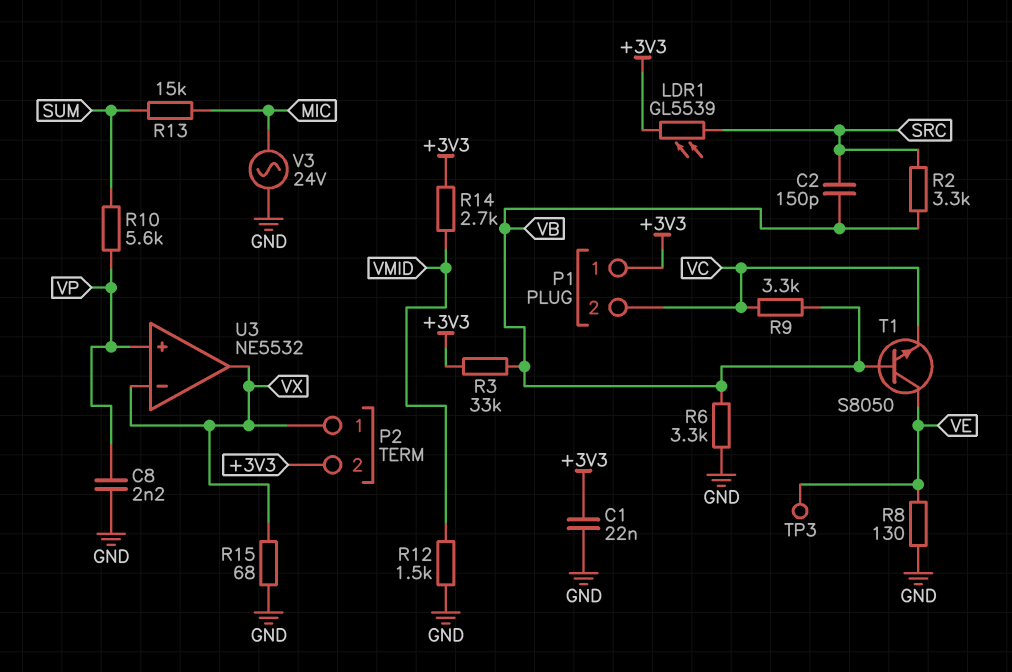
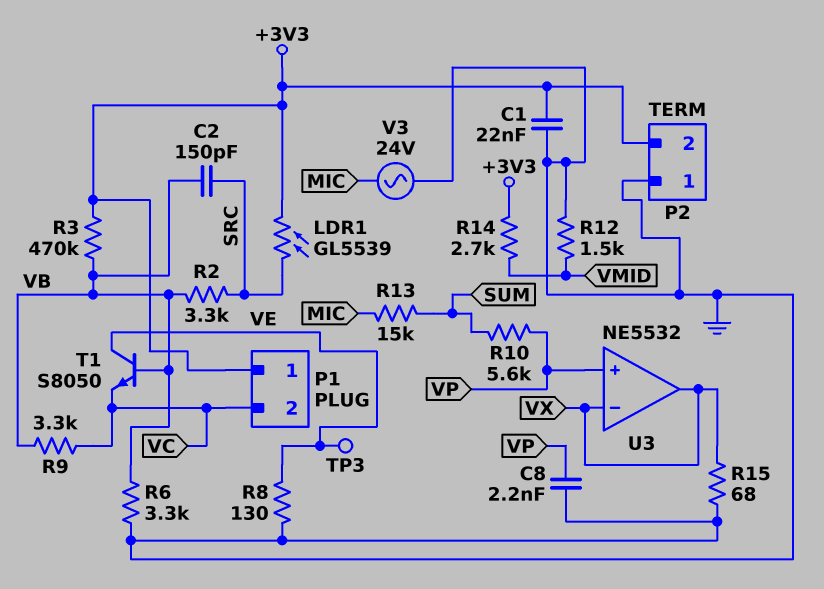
P2 pin 1: VX -> GND
R3: 33k (+3V3, VB) -> 470k (+3V3, VB)

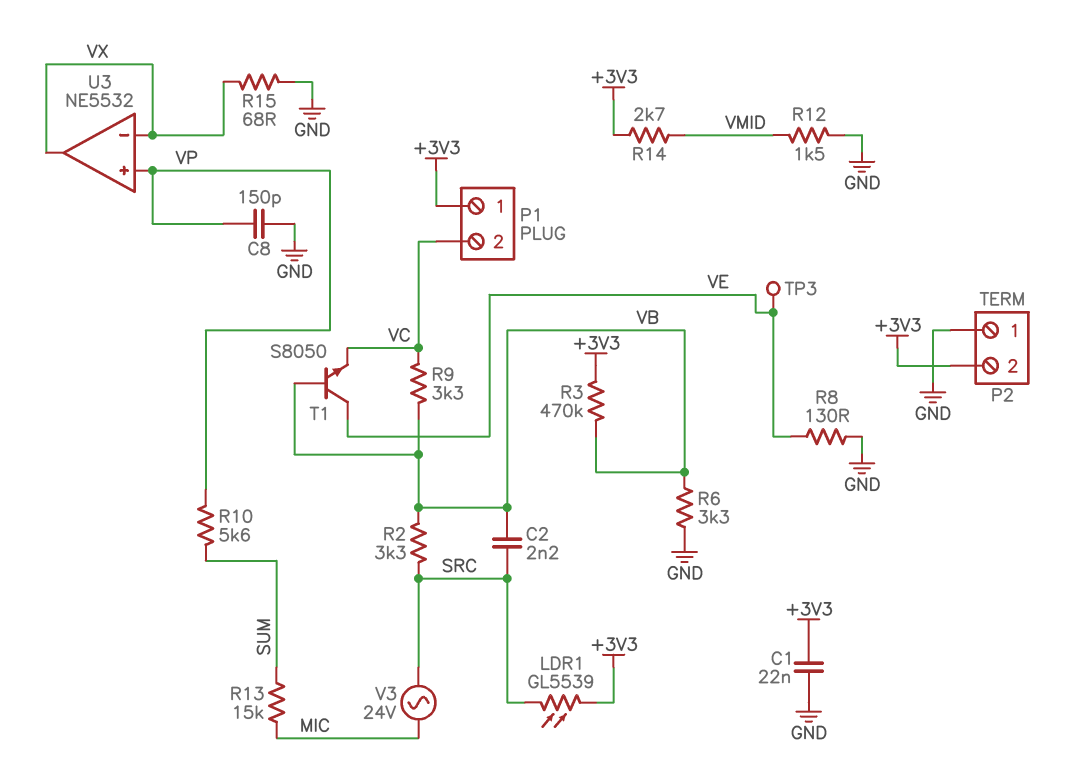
C2: 150pF (SRC, VB) -> 2.2nF (SRC, VB)
C8: 2.2nF (GND, VP) -> 150pF (GND, VP)
V3: AC 24V (GND, MIC) -> AC 24V (MIC, SRC)

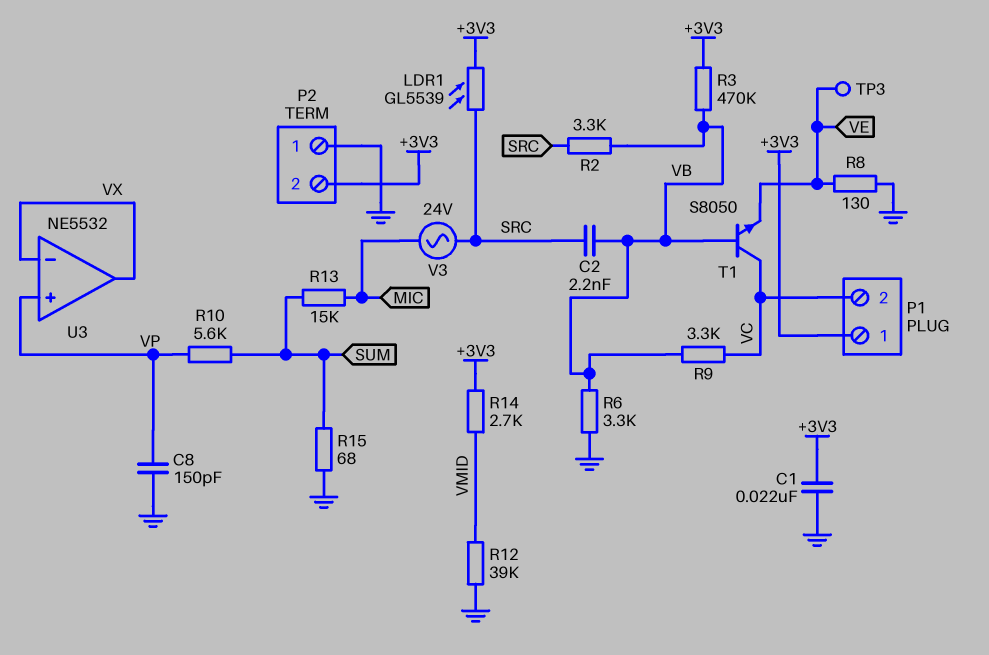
R12: 1.5k (GND, VMID) -> 39k (GND, VMID)
R15: 68 (GND, VX) -> 68 (GND, SUM)
T1: NPN S8050 (B VB, C VE, E VC) -> NPN S8050 (B VB, C VC, E VE)

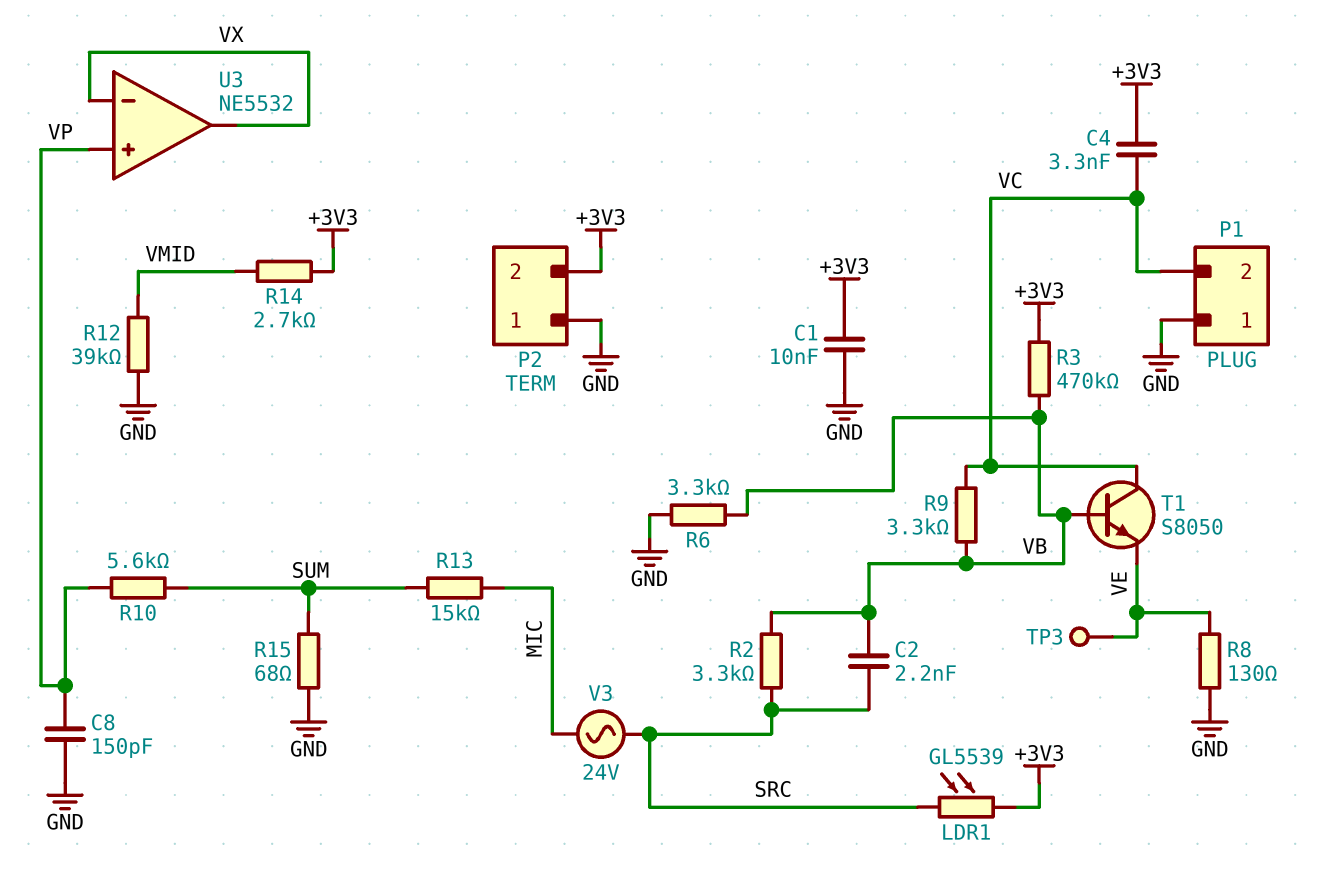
C1: 22nF (+3V3, GND) -> 10nF (+3V3, GND)
C4: none -> 3.3nF (+3V3, VC)
P1 pin 1: +3V3 -> GND

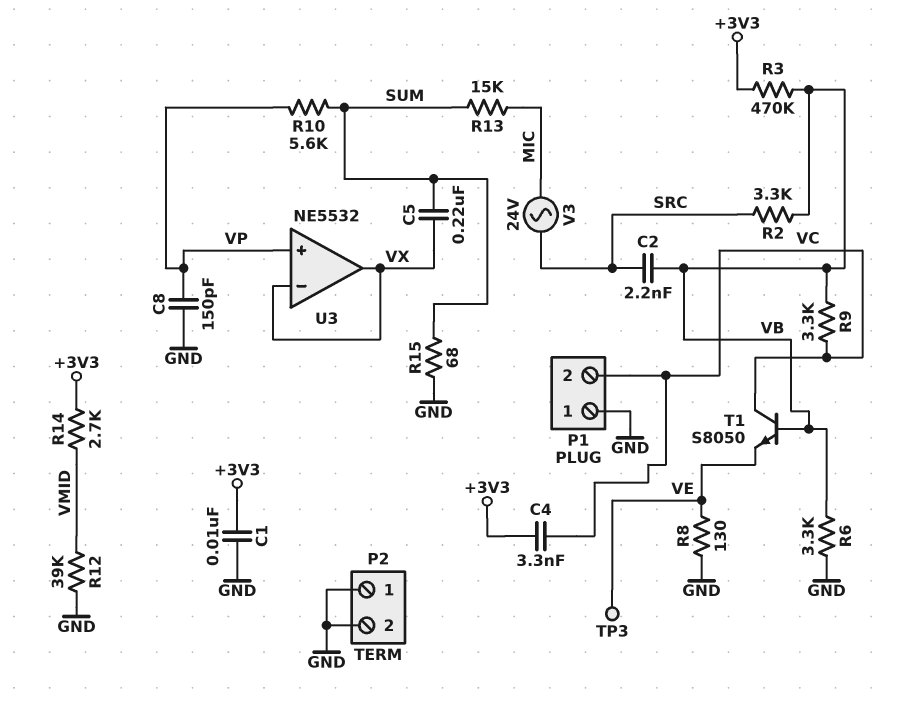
C5: none -> 220nF (SUM, VX)
LDR1: GL5539 (+3V3, SRC) -> none
P2 pin 2: +3V3 -> GND

